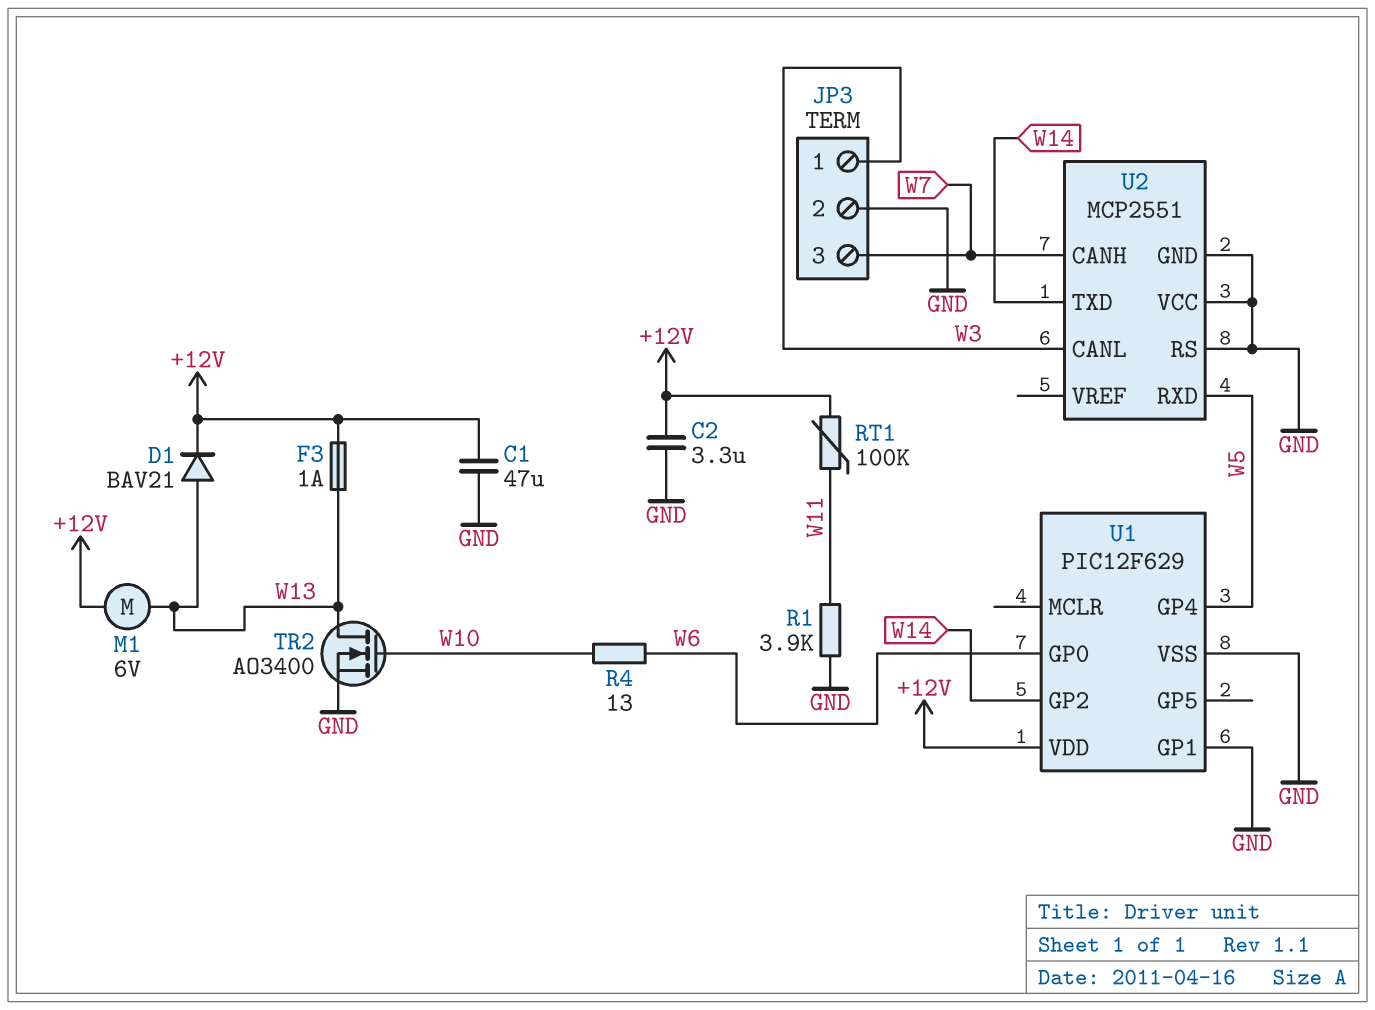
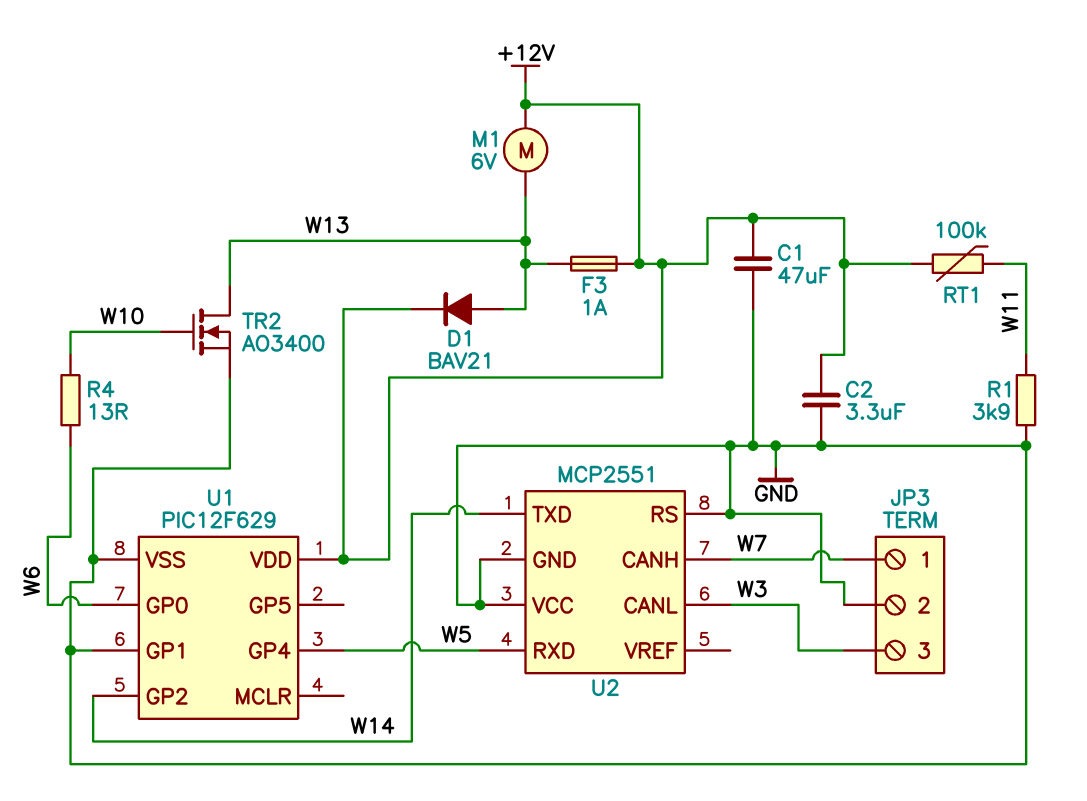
JP3 pin 1: W3 -> W7
JP3 pin 3: W7 -> W3

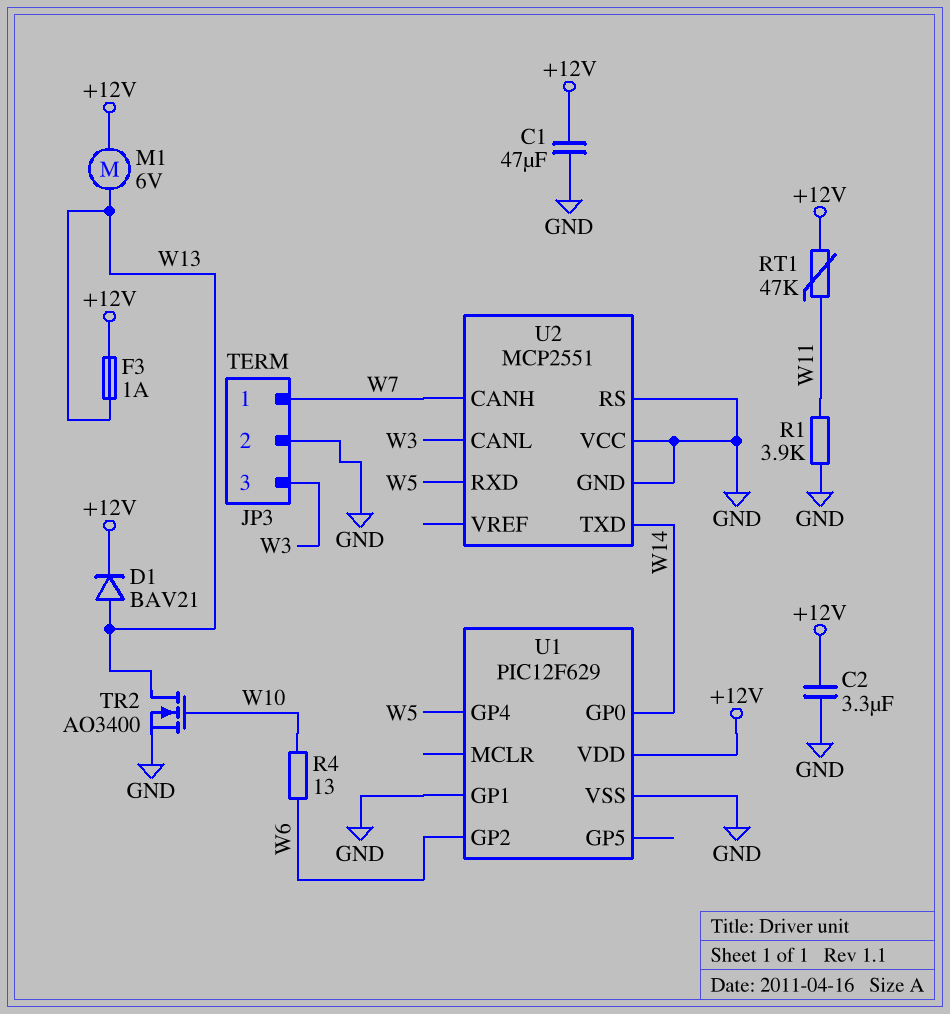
RT1: 100k (+12V, W11) -> 47k (+12V, W11)
U1 pin GP0: W6 -> W14
U1 pin GP2: W14 -> W6

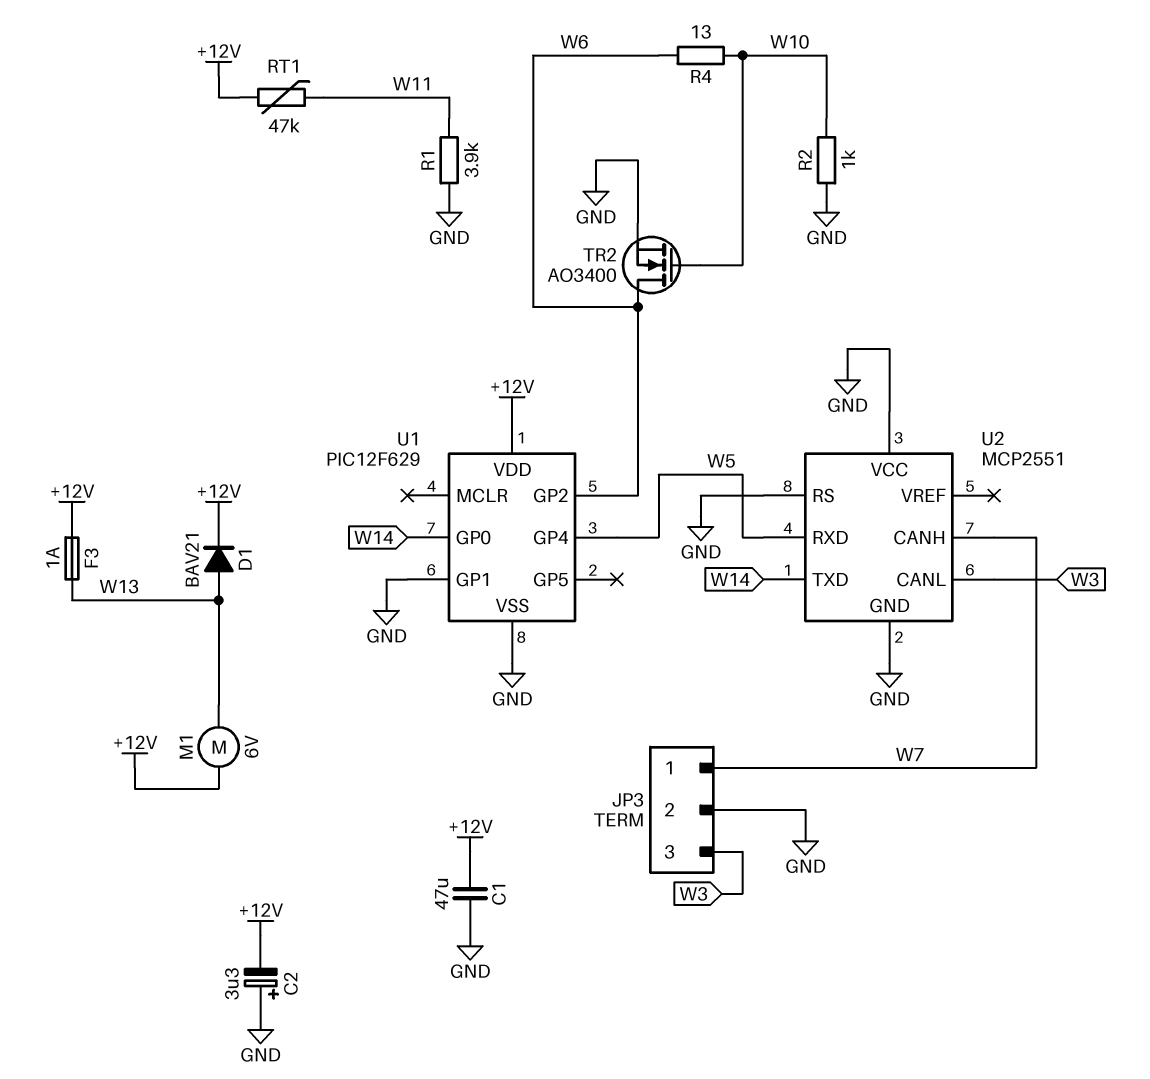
C2: 3.3uF (+12V, GND) -> 3.3uF (plus GND, minus +12V)
R2: none -> 1k (GND, W10)
TR2: NMOS AO3400 (G W10, D W13, S GND) -> NMOS AO3400 (G W10, D W6, S GND)

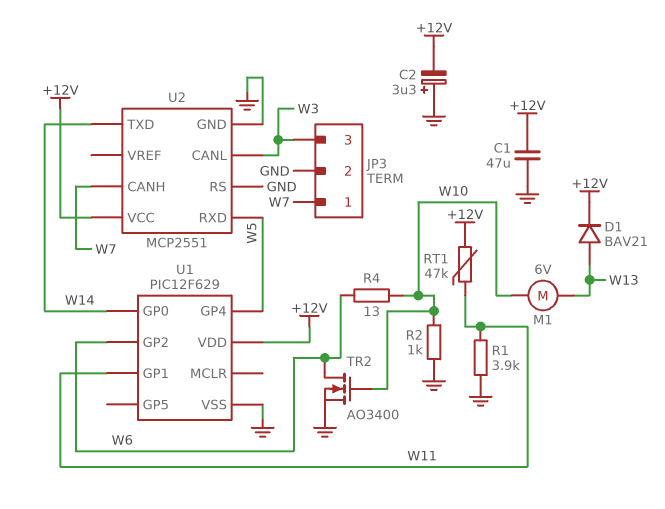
F3: 1A (+12V, W13) -> none
M1: motor 6V (+12V, W13) -> motor 6V (W10, W13)
U1 pin GP1: GND -> W11
U2 pin VCC: GND -> +12V

